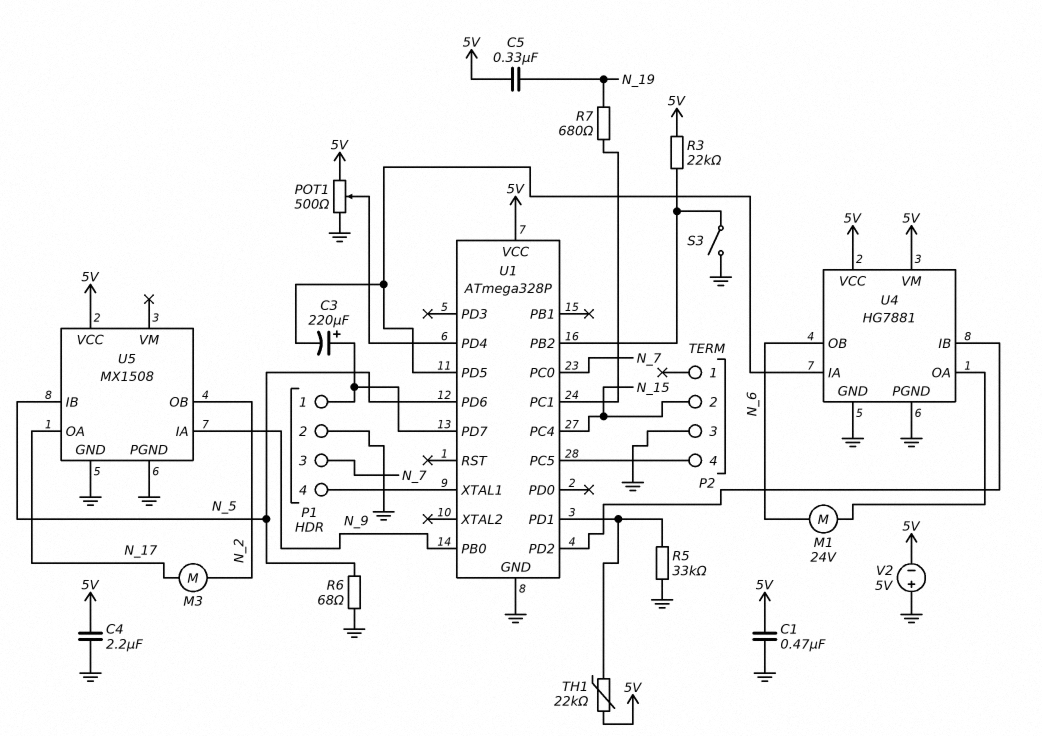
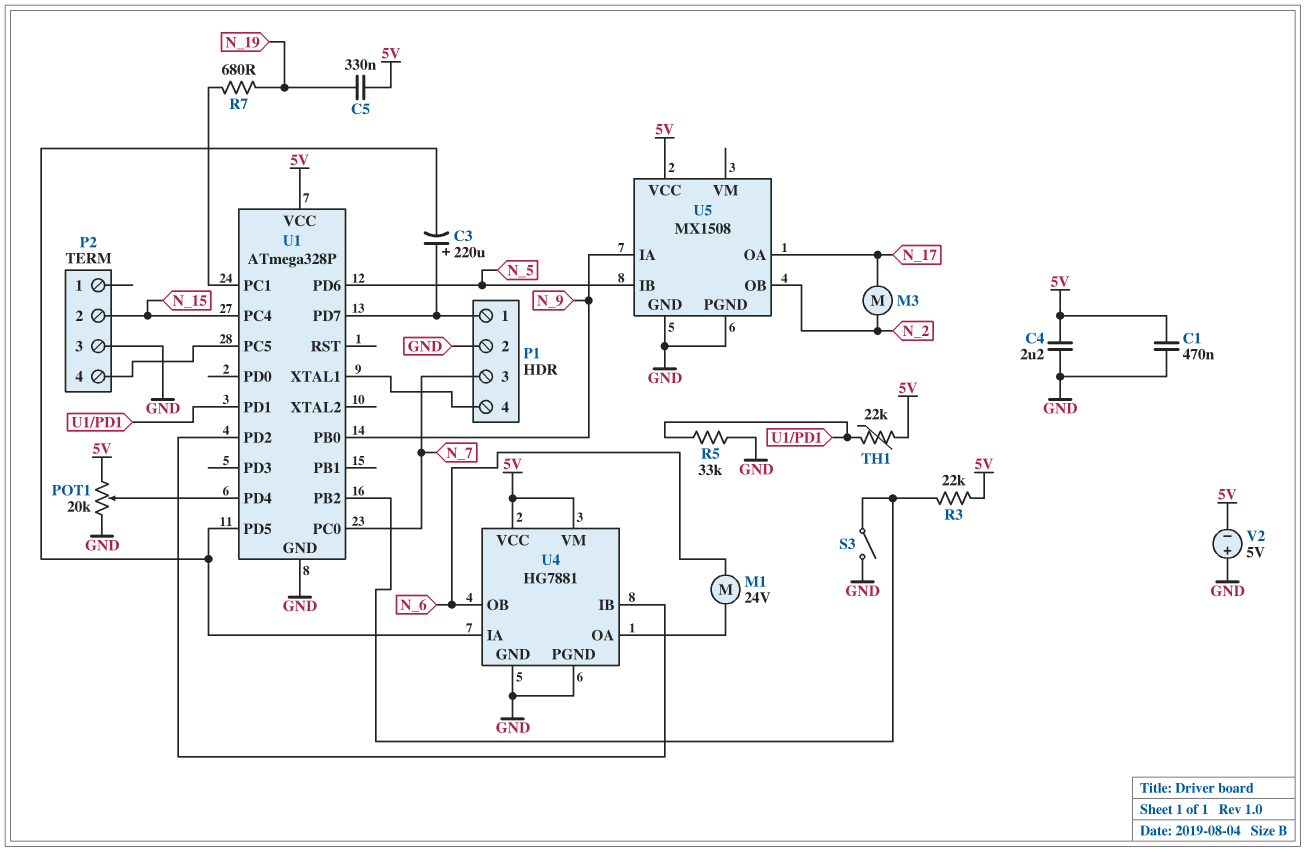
POT1: 500 (5V, GND, wiper U1/PD4) -> 20k (5V, GND, wiper U1/PD4)
R6: 68 (GND, N_5) -> none

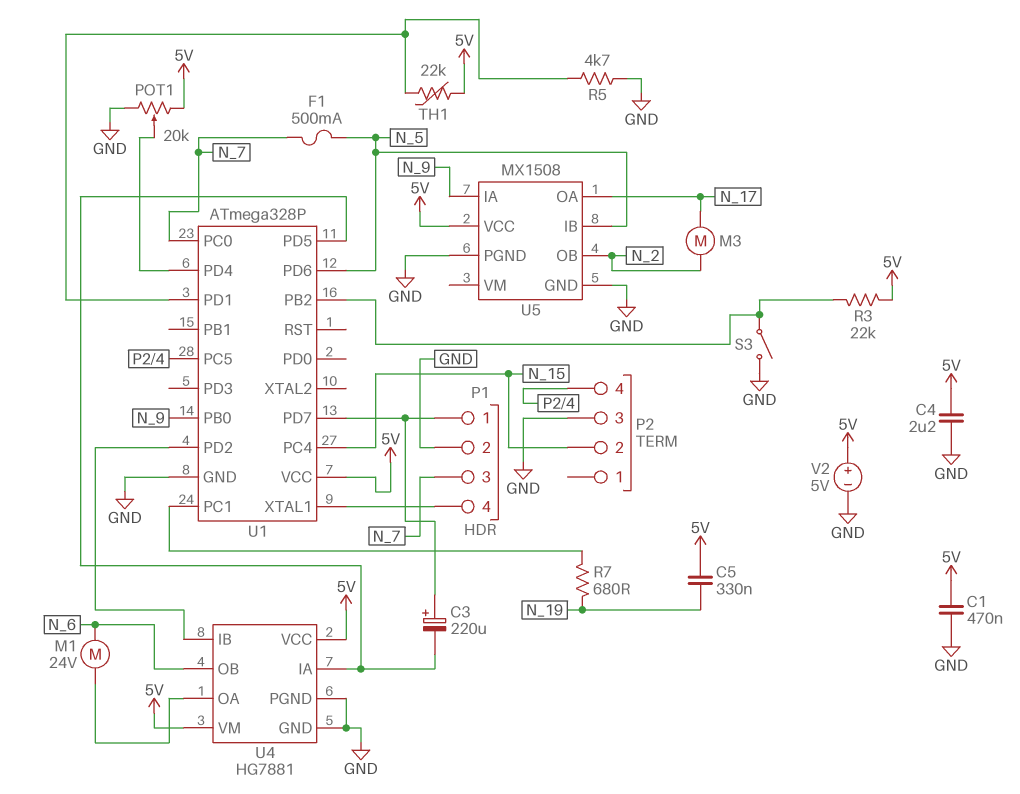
F1: none -> 500mA (N_5, N_7)
R5: 33k (GND, U1/PD1) -> 4.7k (GND, U1/PD1)
V2: 5V (plus GND, minus 5V) -> 5V (plus 5V, minus GND)

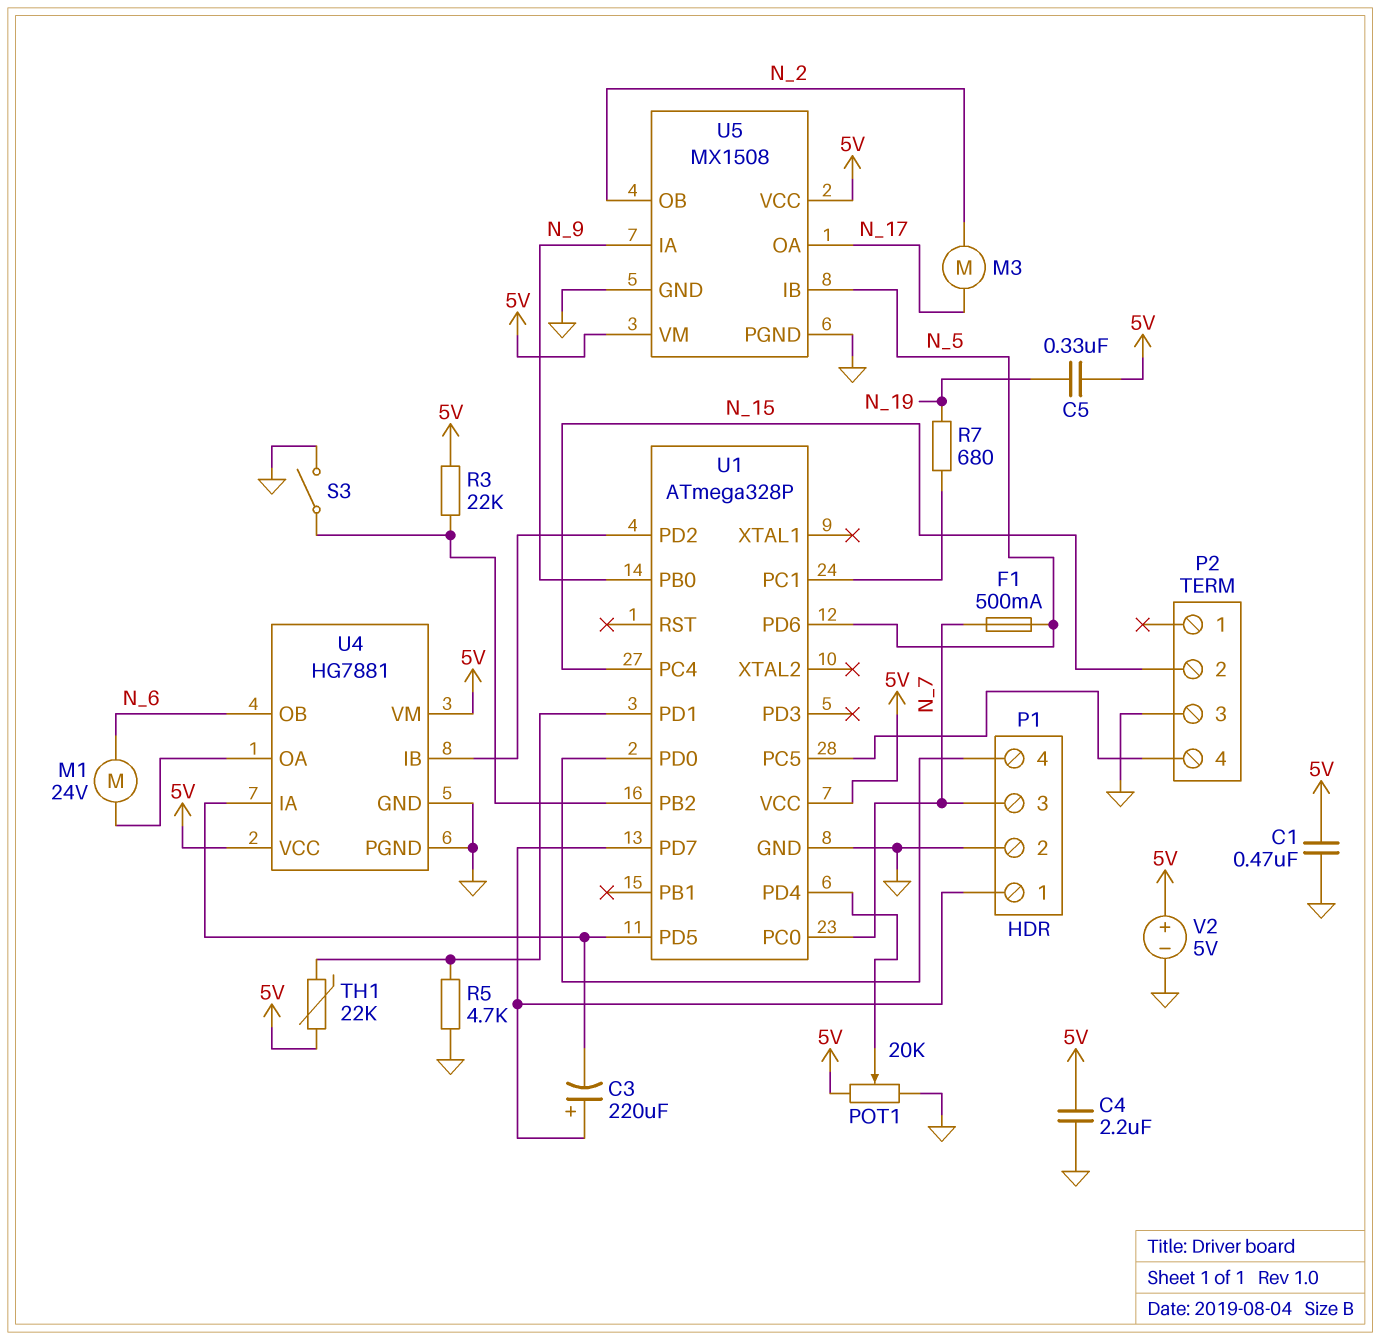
U1 pin PD0: none -> P1/4
U1 pin XTAL1: P1/4 -> none
U5 pin VM: none -> 5V

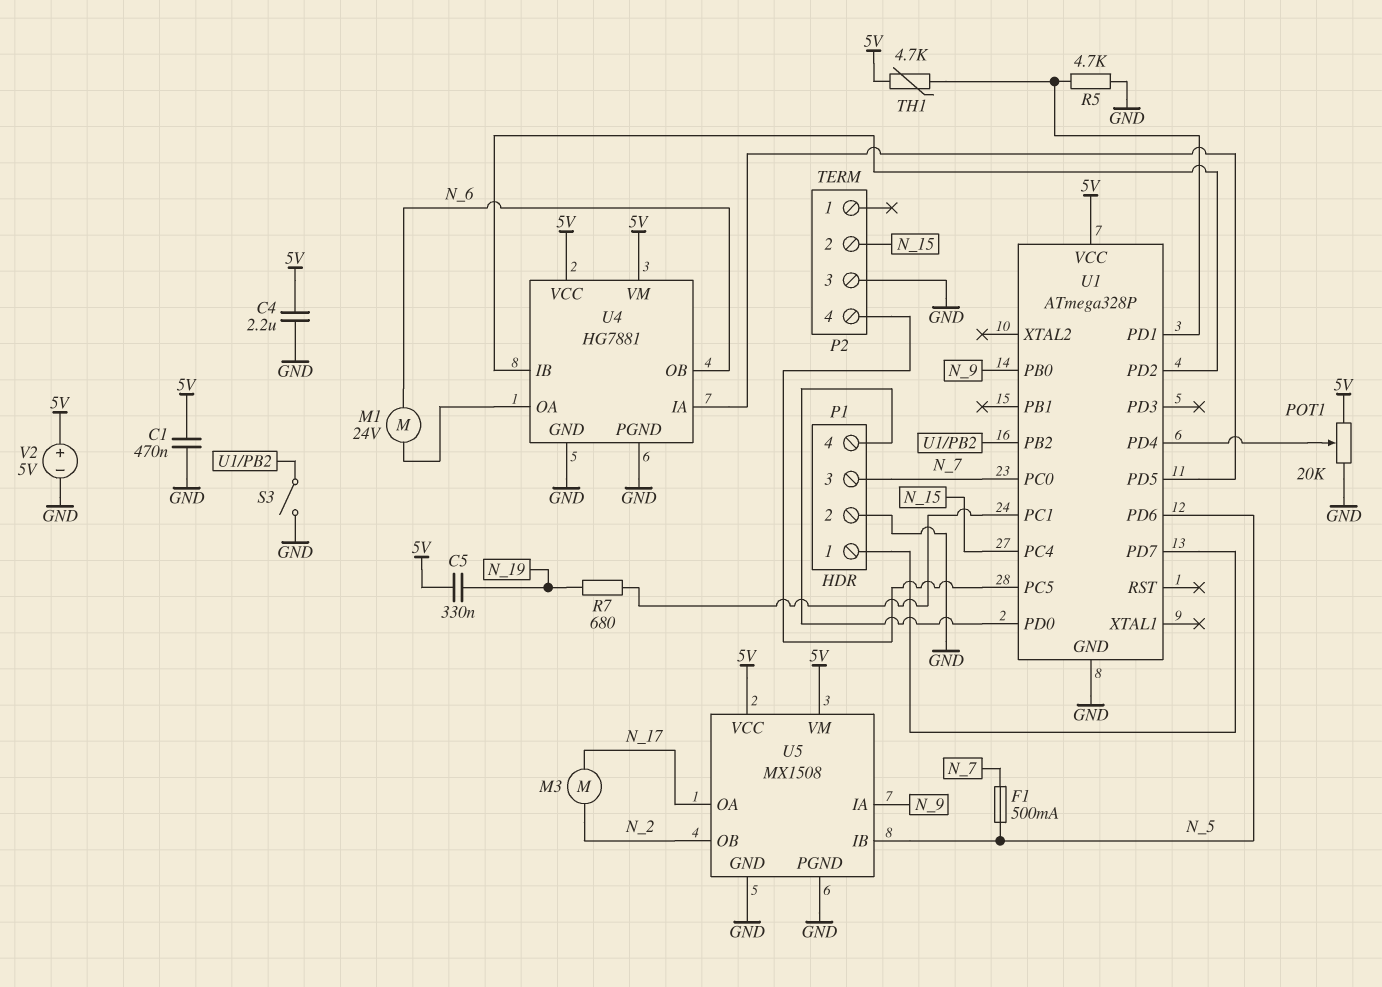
C3: 220uF (plus P1/1, minus U1/PD5) -> none
R3: 22k (5V, U1/PB2) -> none
TH1: 22k (5V, U1/PD1) -> 4.7k (5V, U1/PD1)

